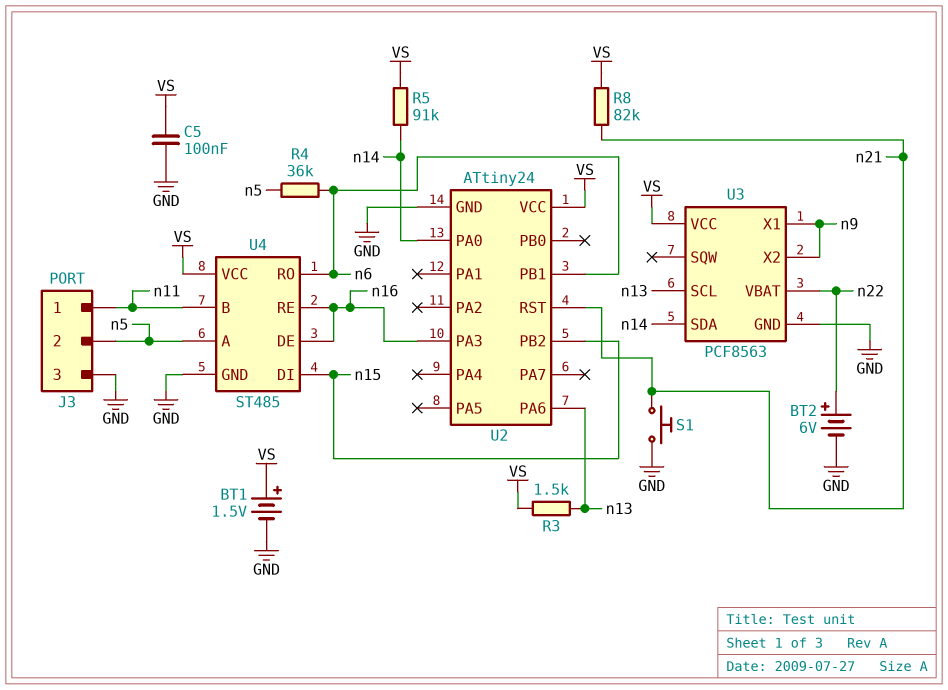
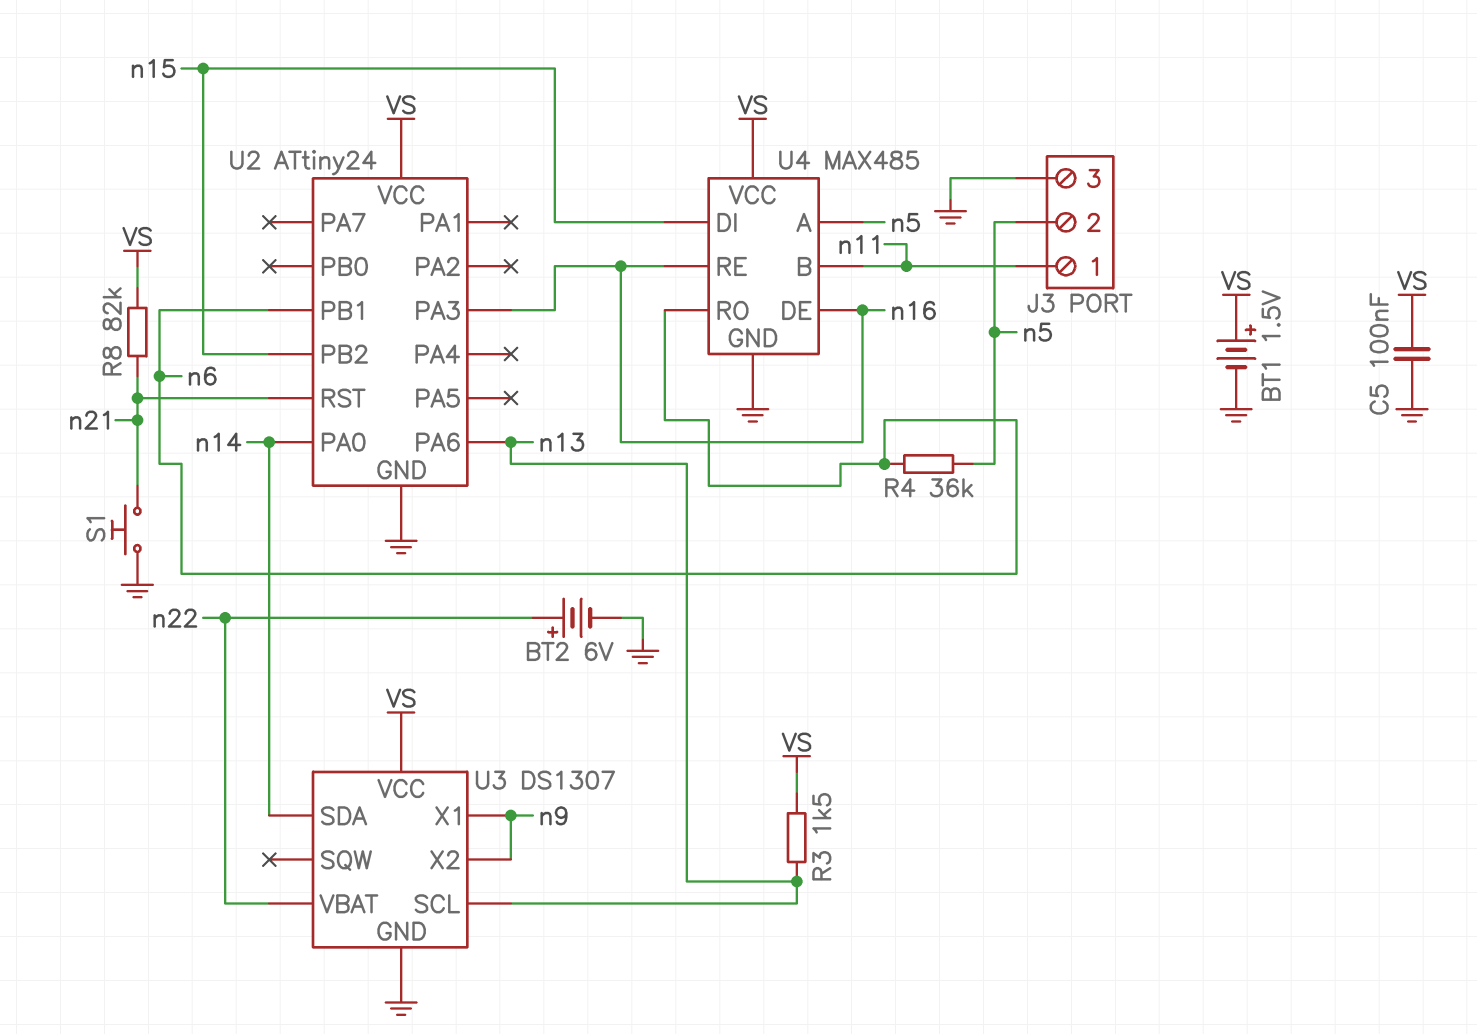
R5: 91k (VS, n14) -> none
U3: PCF8563 -> DS1307
U4: ST485 -> MAX485

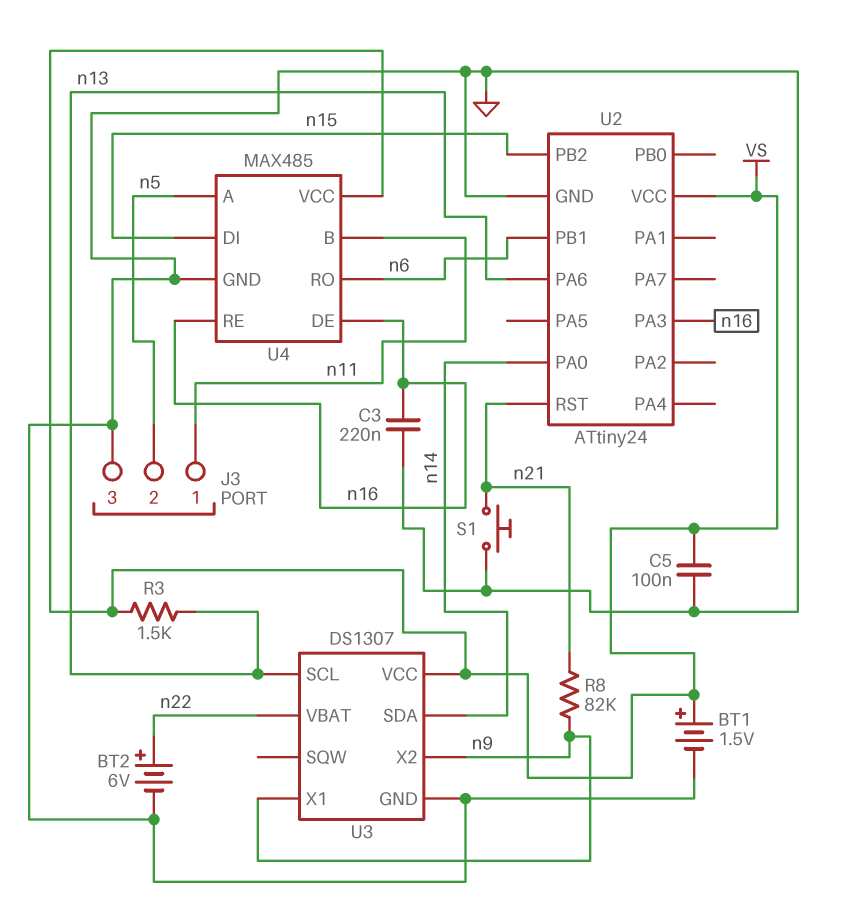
C3: none -> 220nF (GND, n16)
R4: 36k (n5, n6) -> none
R8: 82k (VS, n21) -> 82k (n9, n21)

